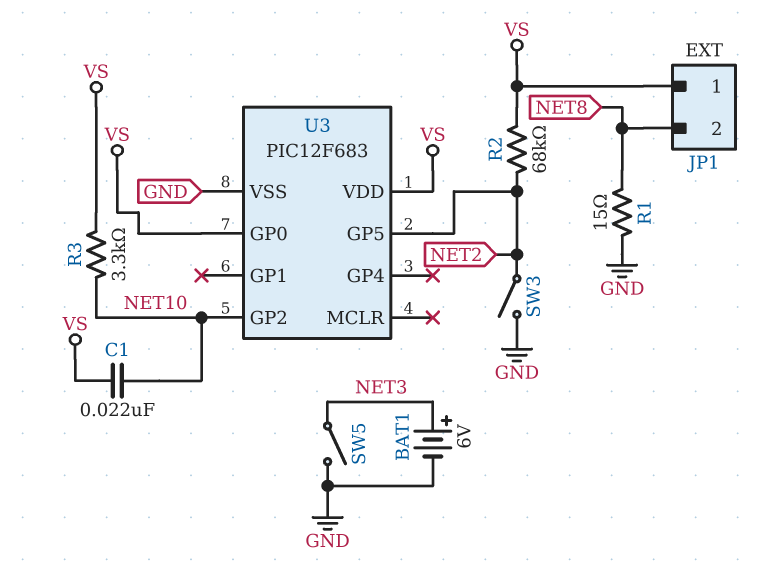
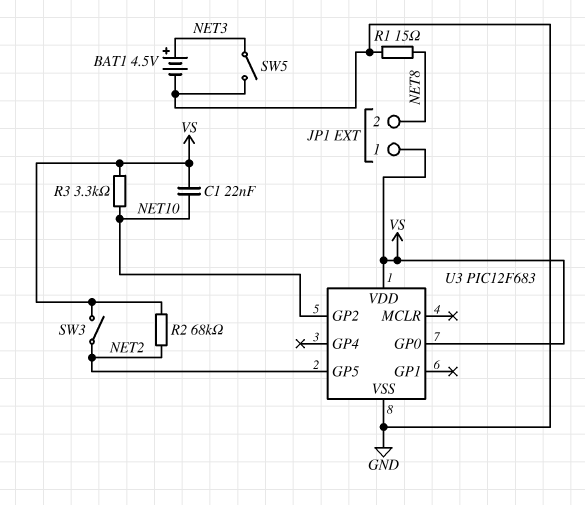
BAT1: 6V (plus NET3, minus GND) -> 4.5V (plus NET3, minus GND)
SW3: switch (GND, NET2) -> switch (NET2, VS)

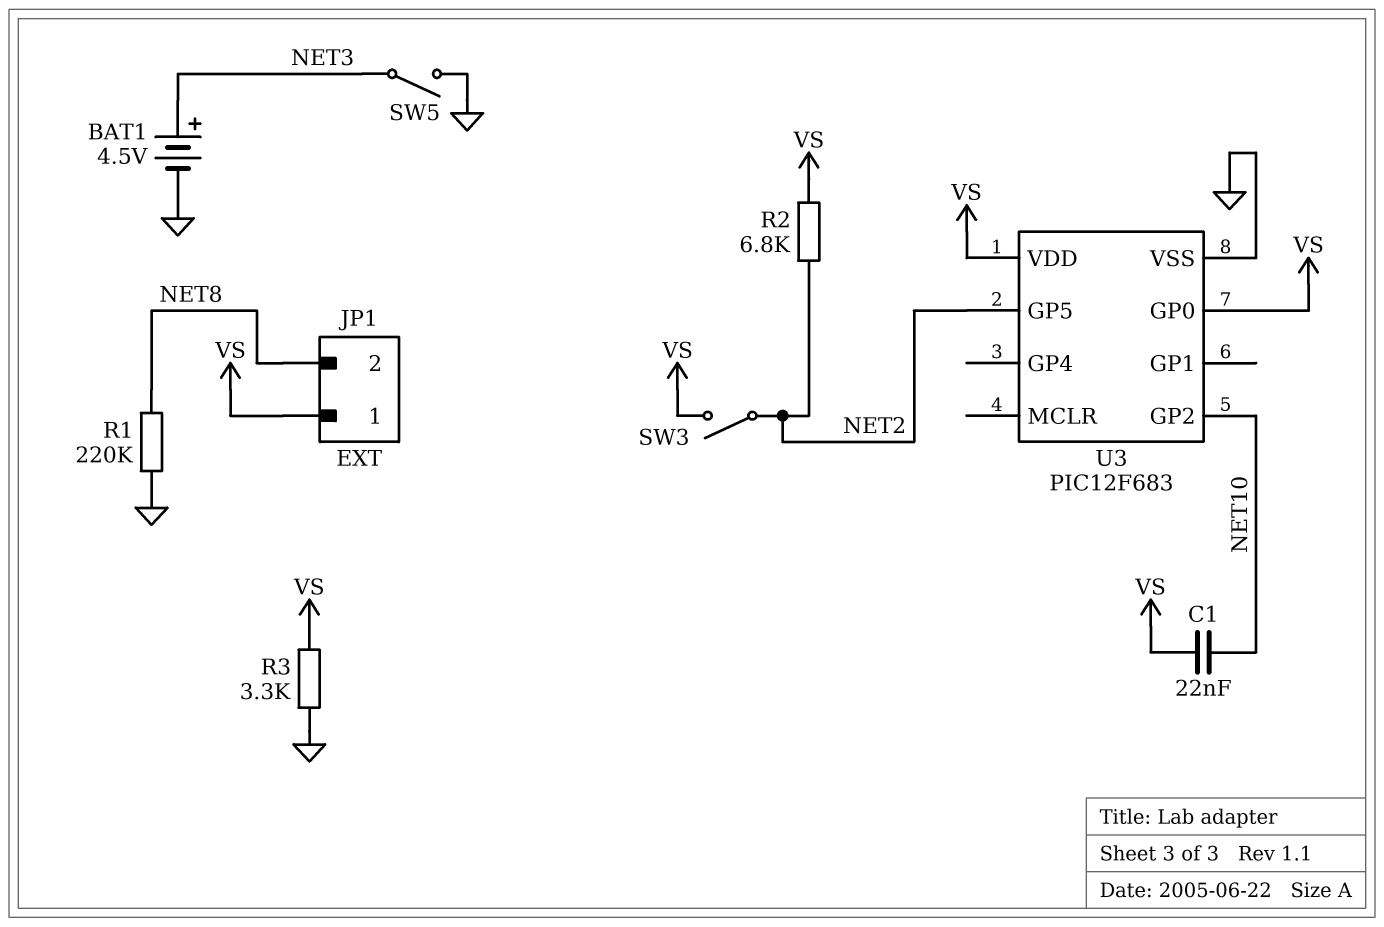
R1: 15 (GND, NET8) -> 220k (GND, NET8)
R2: 68k (NET2, VS) -> 6.8k (NET2, VS)
R3: 3.3k (NET10, VS) -> 3.3k (GND, VS)

